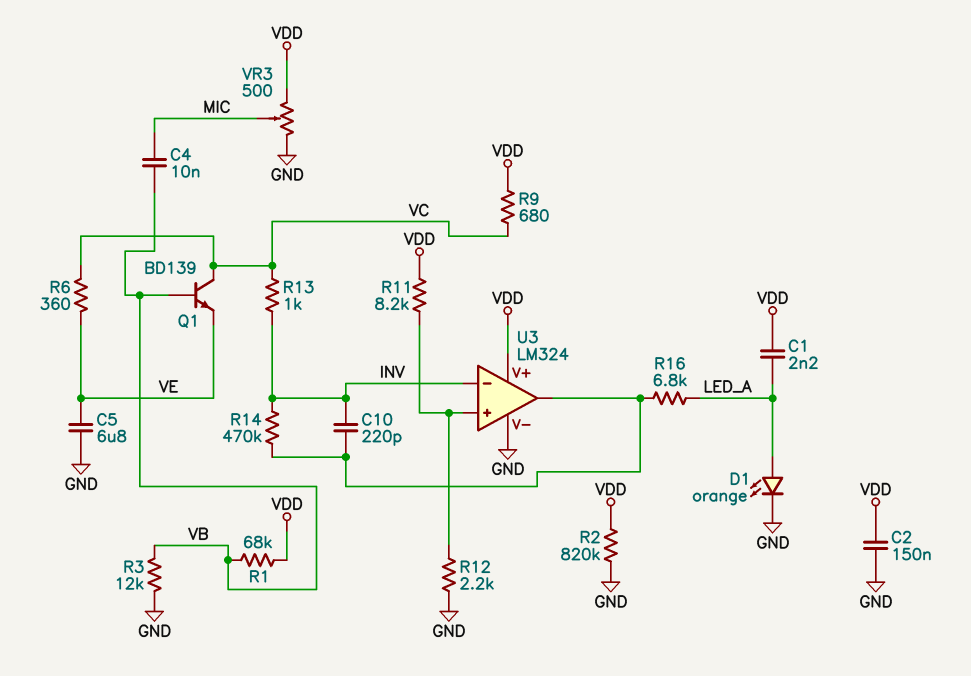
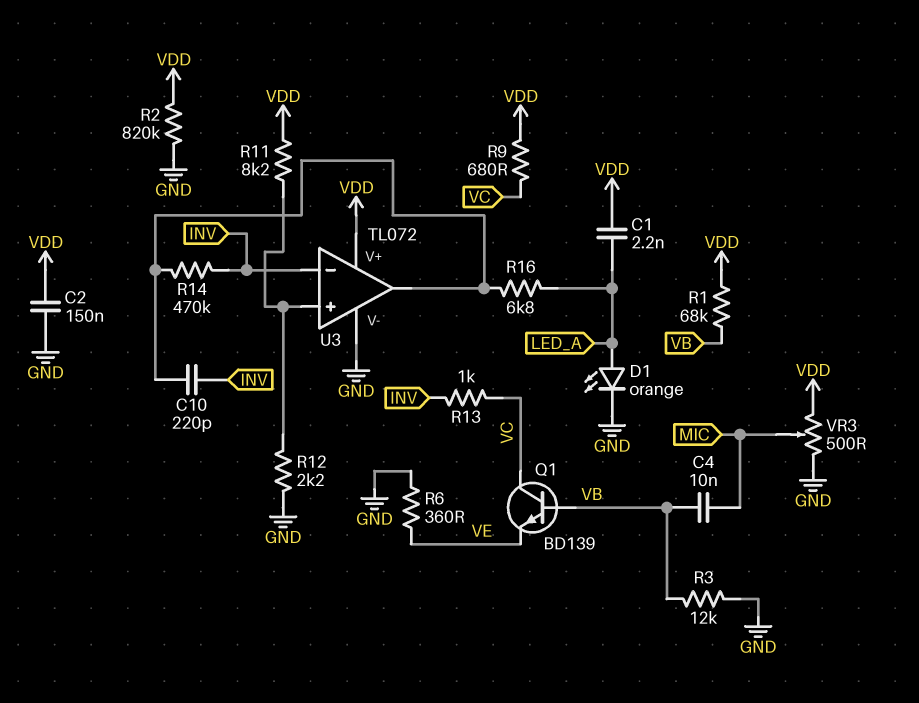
C5: 6.8uF (GND, VE) -> none
R6: 360 (VC, VE) -> 360 (GND, VE)
U3: LM324 -> TL072

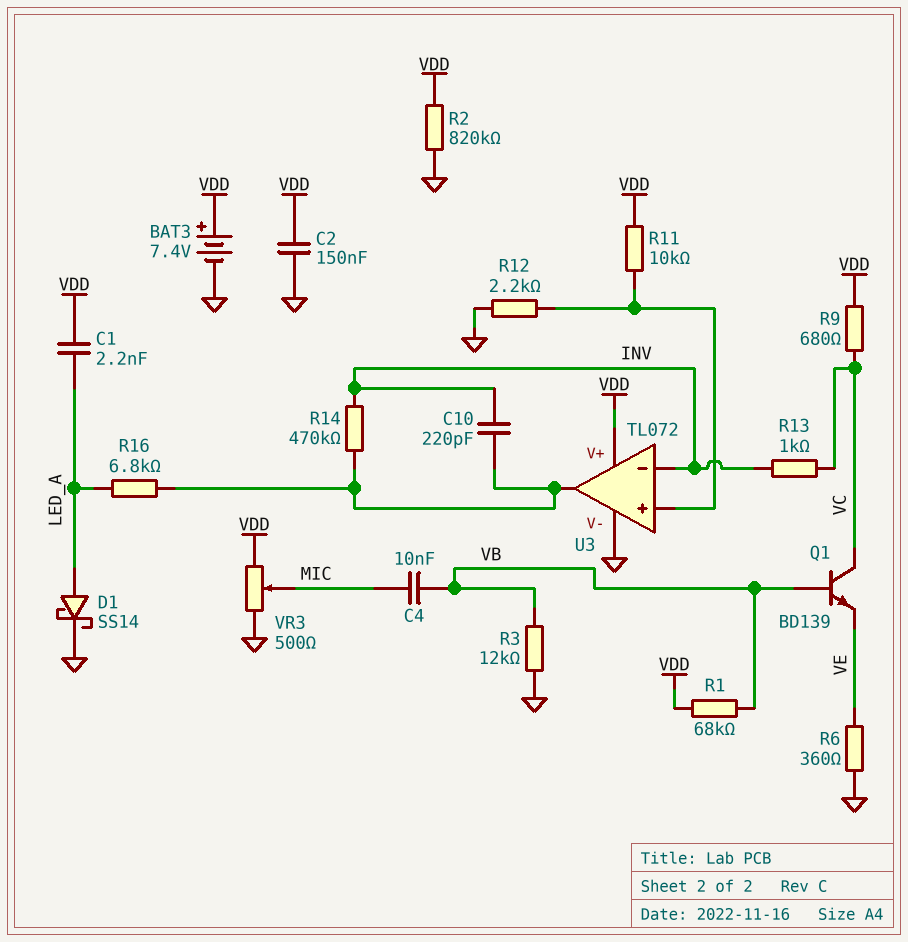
BAT3: none -> 7.4V (plus VDD, minus GND)
D1: LED orange (A LED_A, K GND) -> schottky SS14 (A LED_A, K GND)
R11: 8.2k (U3/in+, VDD) -> 10k (U3/in+, VDD)

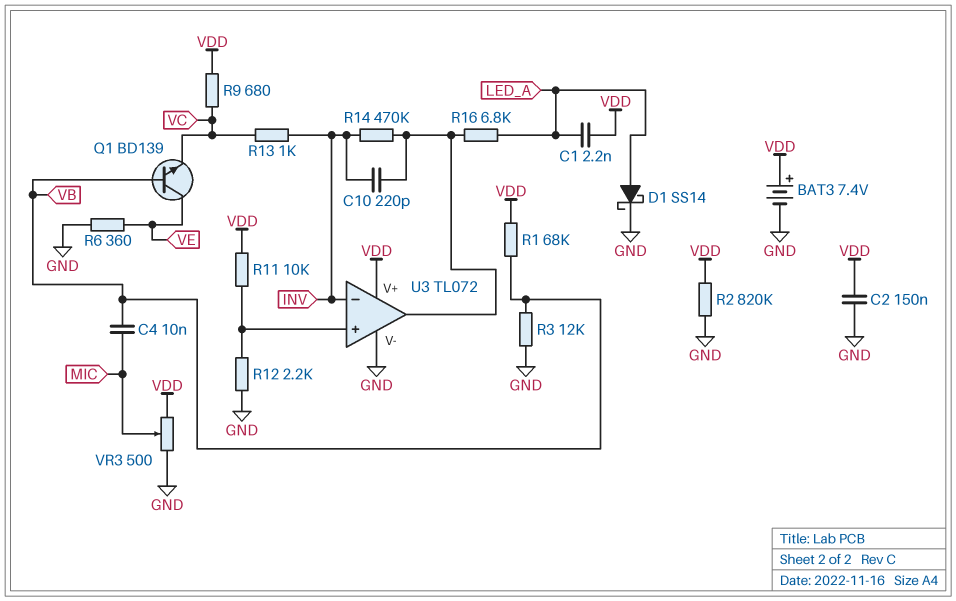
Q1: NPN BD139 (B VB, C VC, E VE) -> NPN BD139 (B VB, C VE, E VC)

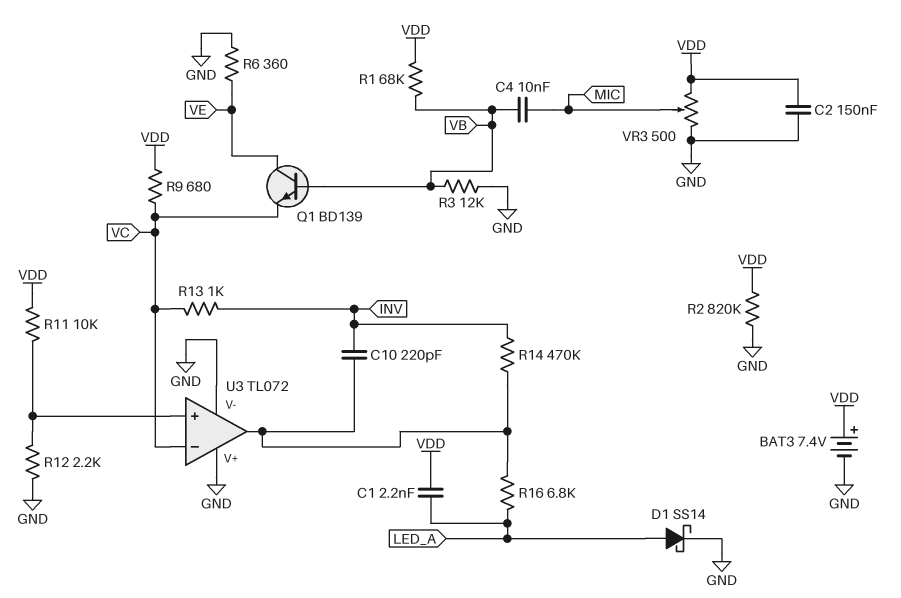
U3 pin V+: VDD -> GND
U3 pin in-: INV -> VC

